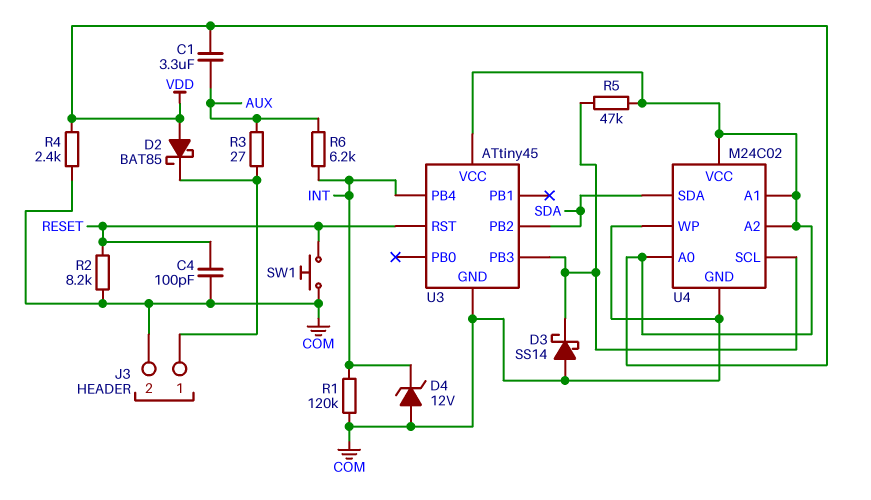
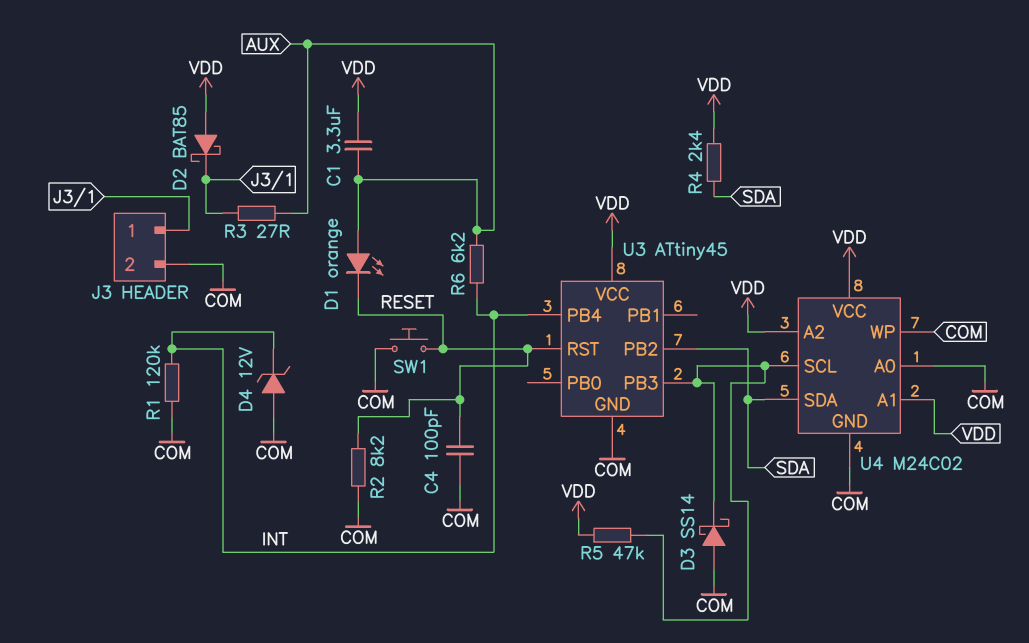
D1: none -> LED orange (A AUX, K RESET)
R4: 2.4k (COM, VDD) -> 2.4k (SDA, VDD)
U4 pin A0: VDD -> COM

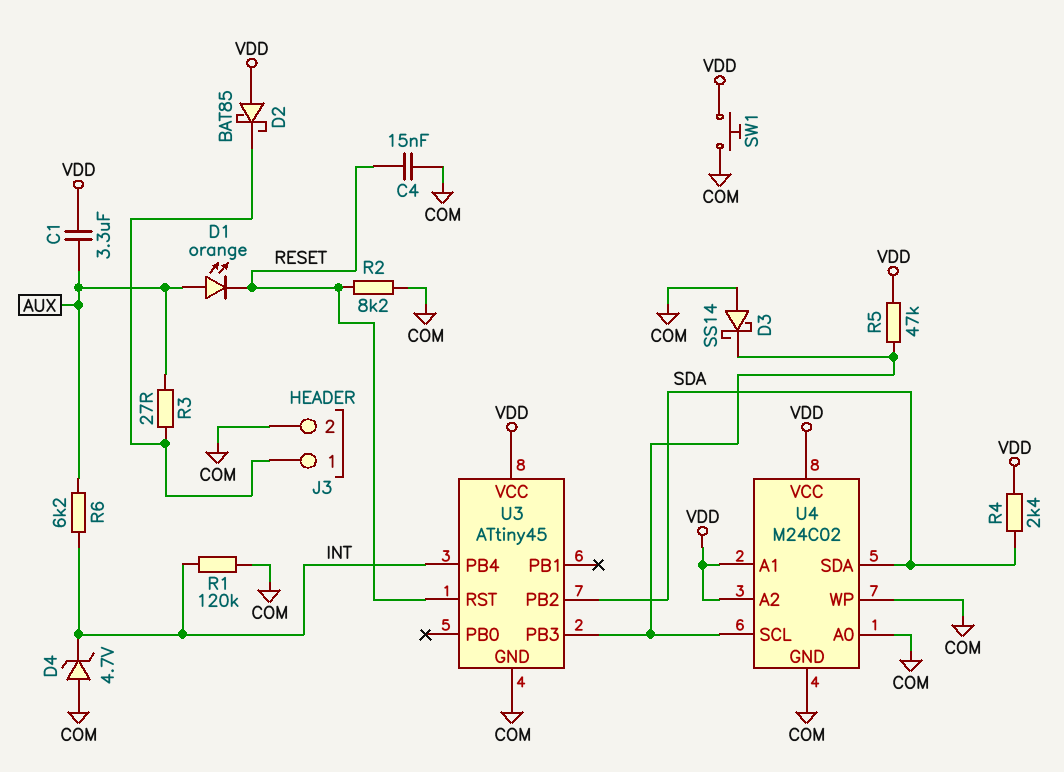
C4: 100pF (COM, RESET) -> 15nF (COM, RESET)
D4: zener 12V (A COM, K INT) -> zener 4.7V (A COM, K INT)
SW1: button (COM, RESET) -> button (COM, VDD)

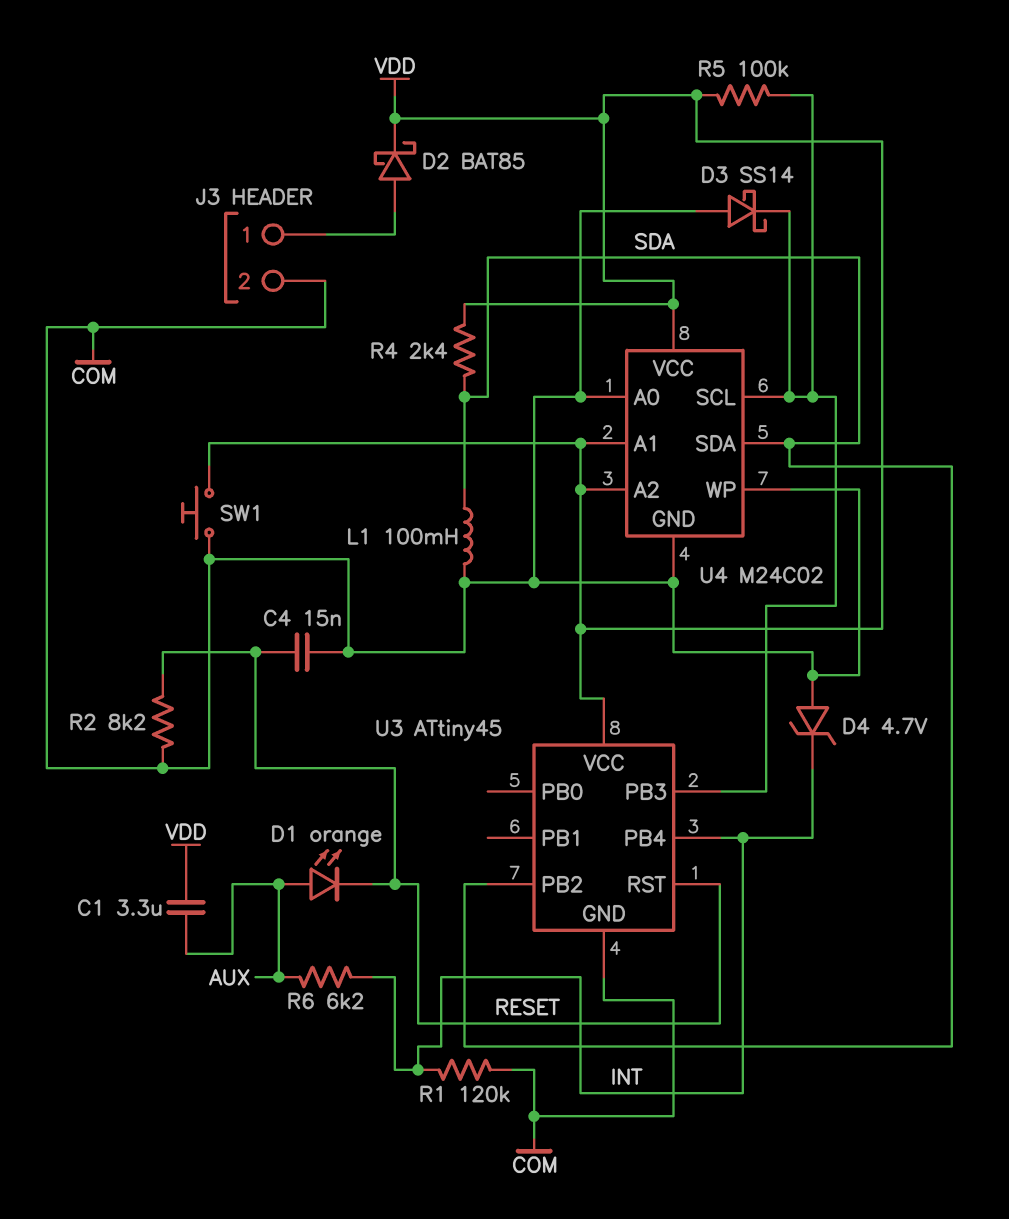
D2: schottky BAT85 (A VDD, K J3/1) -> schottky BAT85 (A J3/1, K VDD)
L1: none -> 100mH (COM, SDA)
R3: 27 (AUX, J3/1) -> none
R5: 47k (U3/PB3, VDD) -> 100k (U3/PB3, VDD)

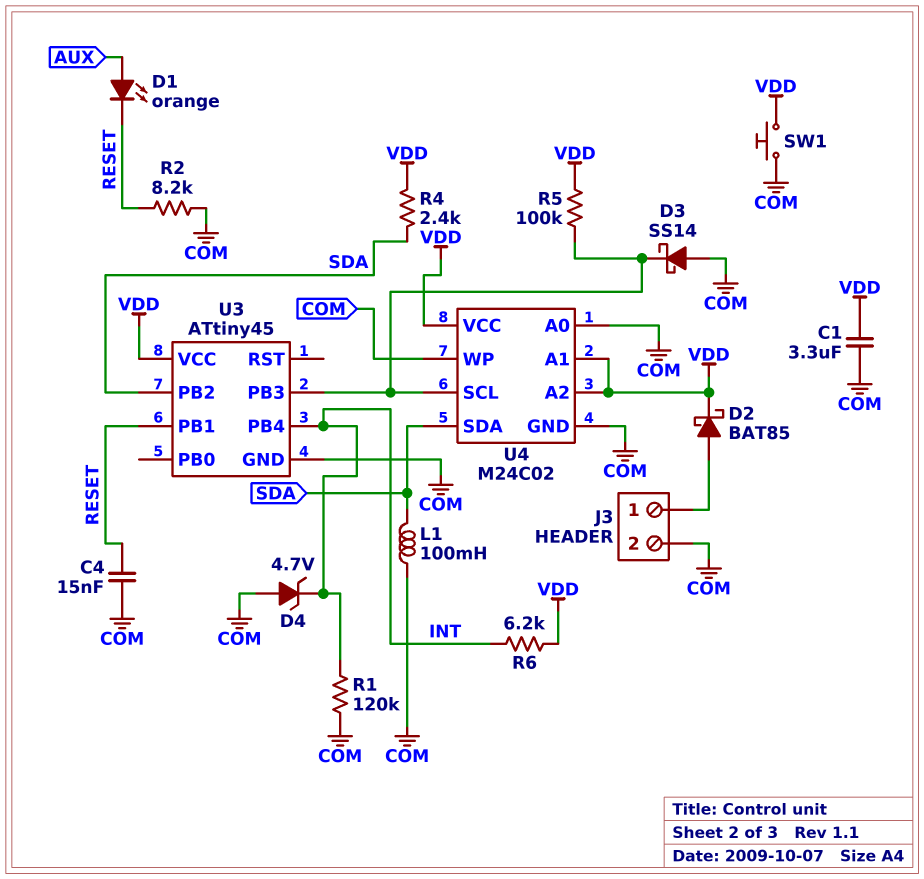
C1: 3.3uF (AUX, VDD) -> 3.3uF (COM, VDD)
R6: 6.2k (AUX, INT) -> 6.2k (INT, VDD)
U3 pin PB1: none -> RESET
U3 pin RST: RESET -> none

